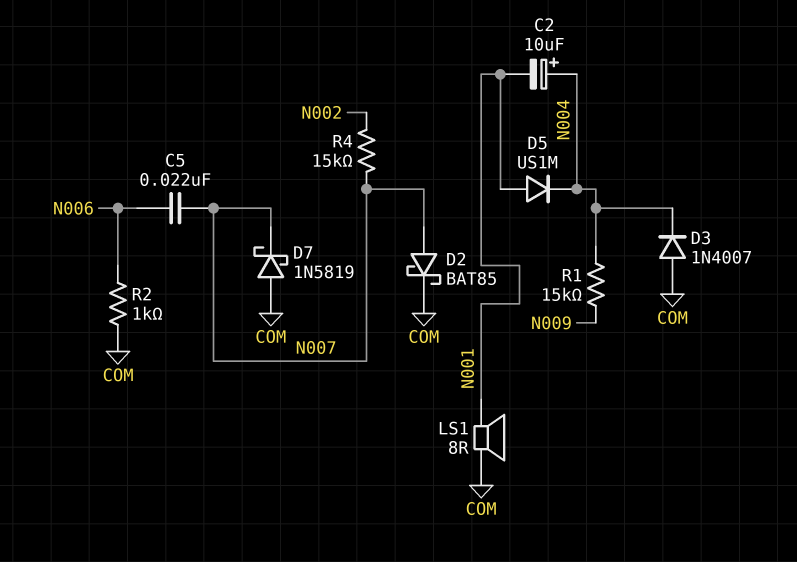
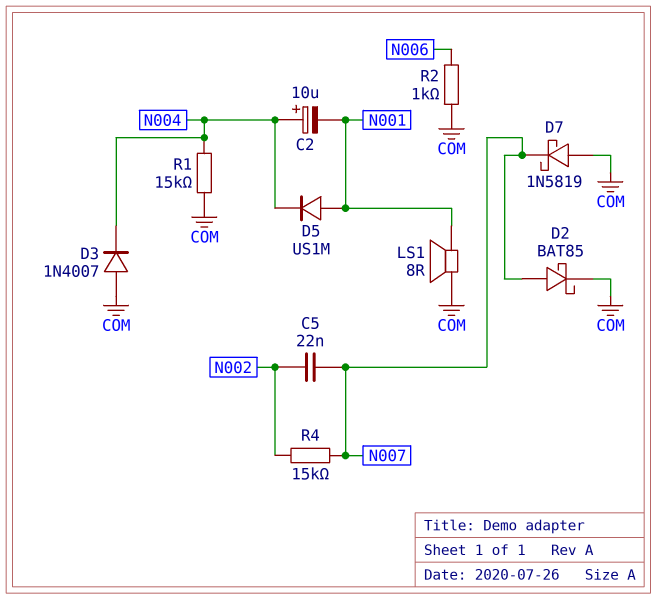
C5: 22nF (N006, N007) -> 22nF (N002, N007)
R1: 15k (N004, N009) -> 15k (COM, N004)

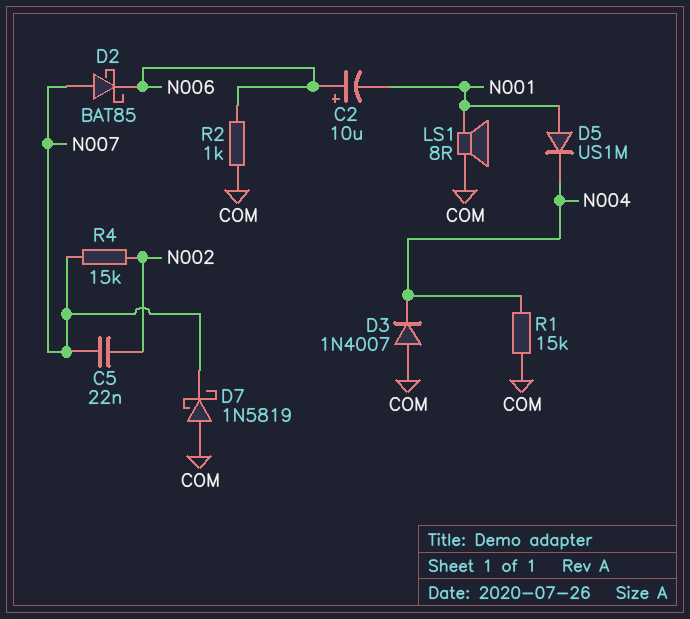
C2: 10uF (plus N004, minus N001) -> 10uF (plus N006, minus N001)
D2: schottky BAT85 (A N007, K COM) -> schottky BAT85 (A N007, K N006)

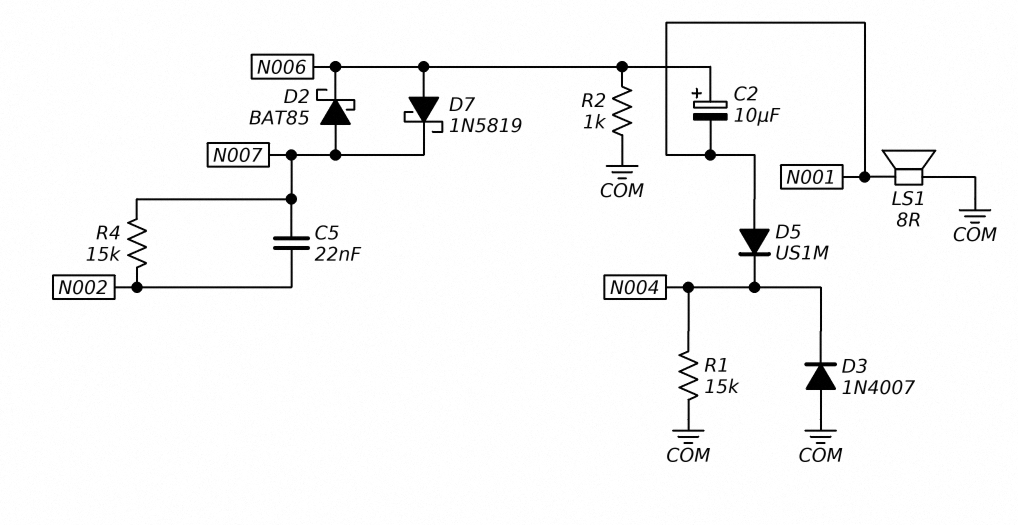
D7: schottky 1N5819 (A COM, K N007) -> schottky 1N5819 (A N006, K N007)

